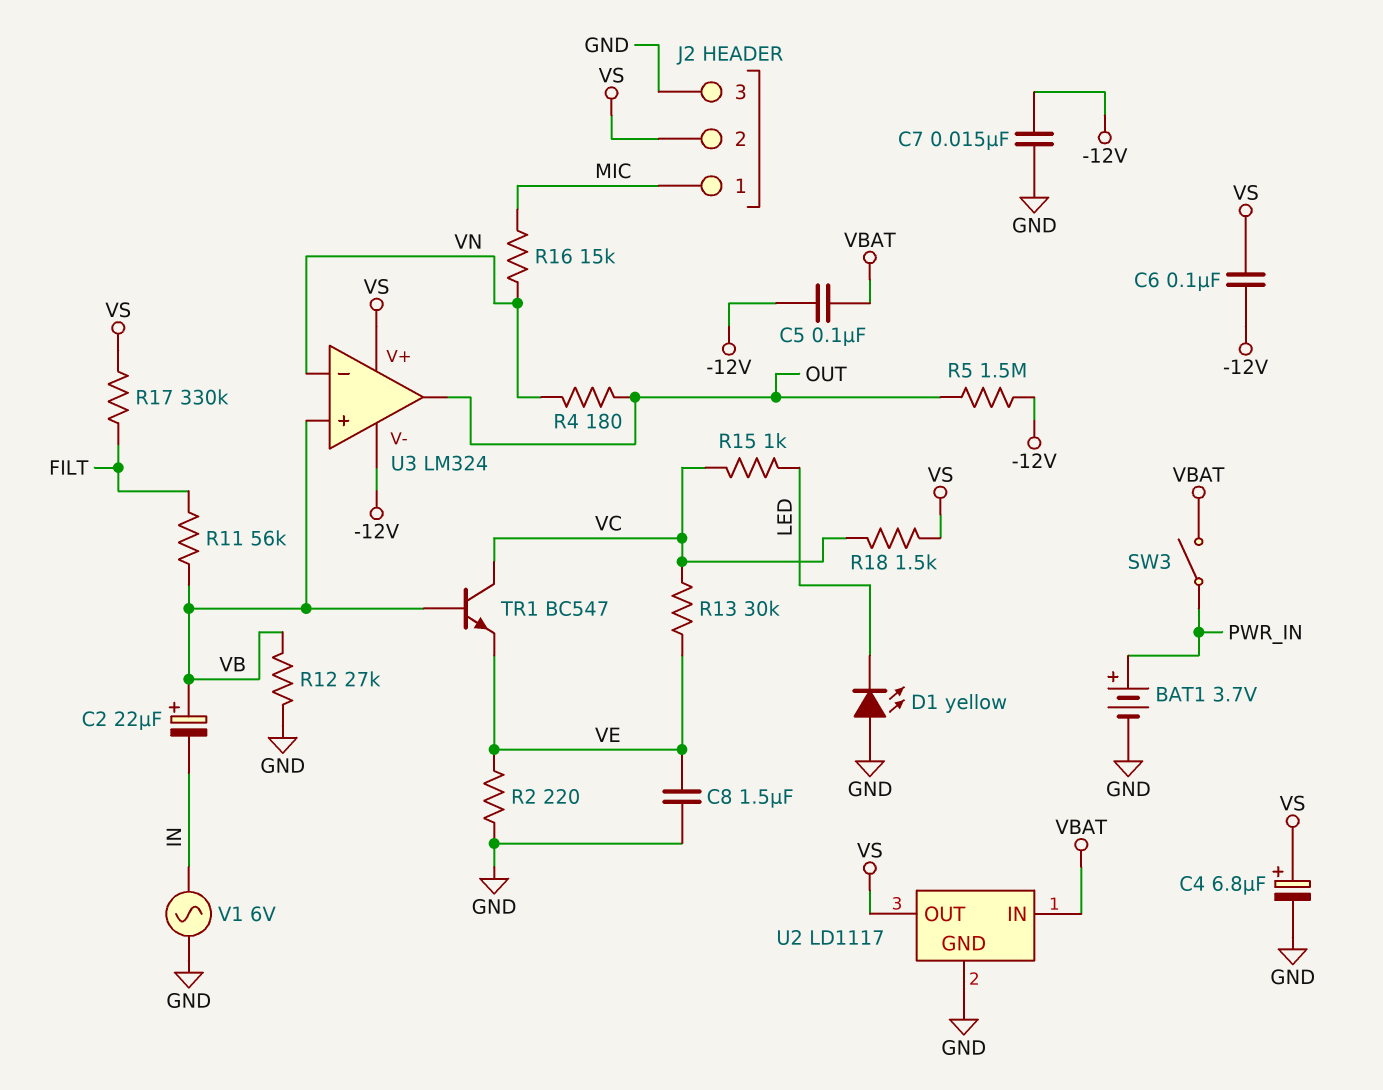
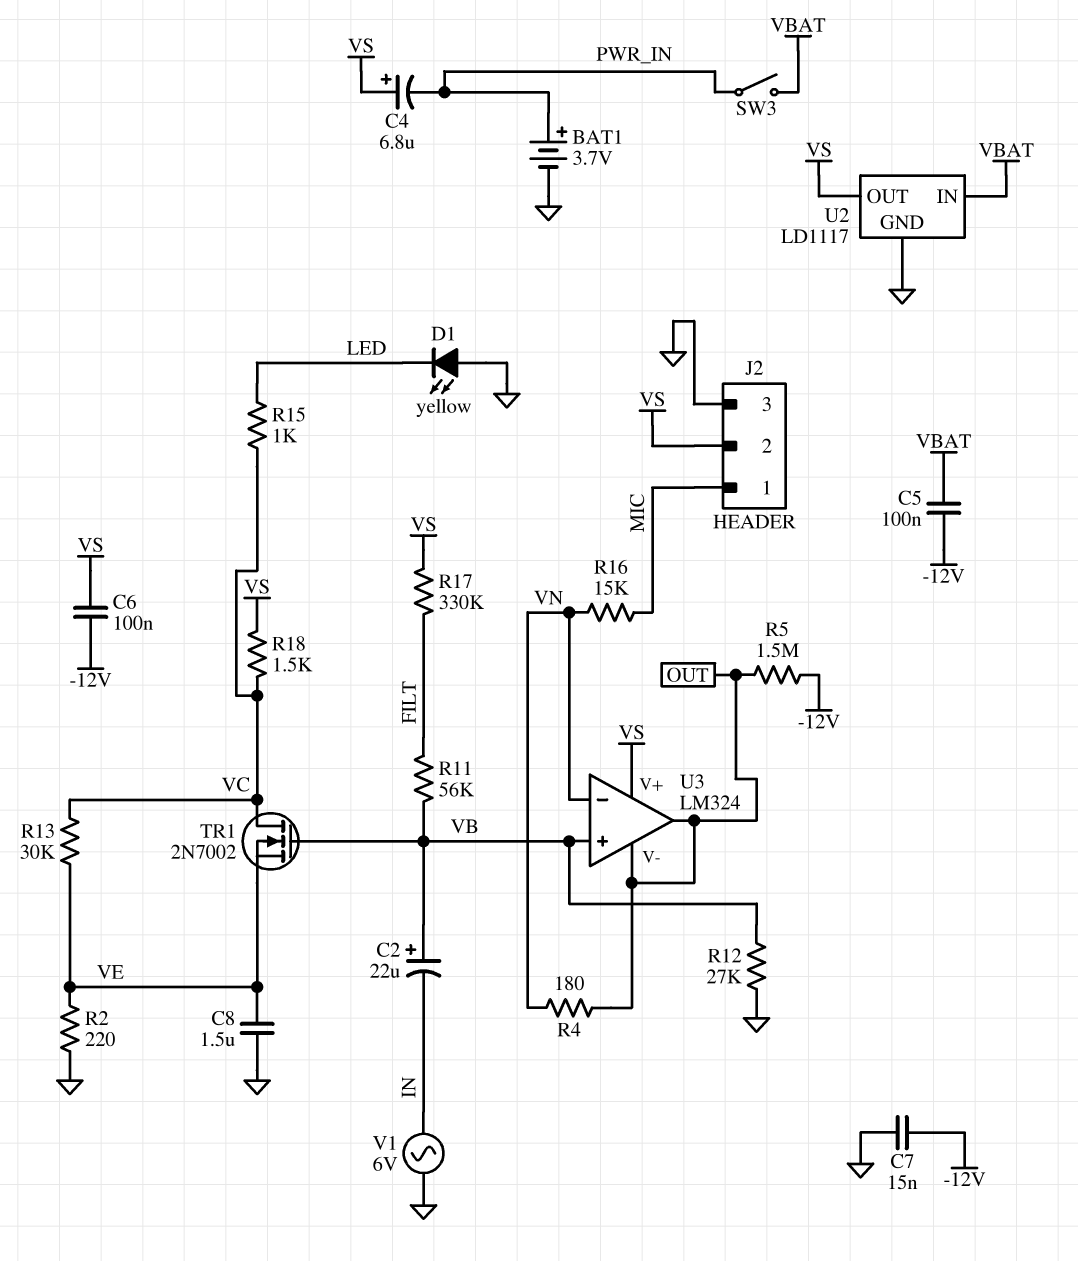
C4: 6.8uF (plus VS, minus GND) -> 6.8uF (plus VS, minus PWR_IN)
TR1: NPN BC547 (B VB, C VC, E VE) -> NMOS 2N7002 (G VB, D VC, S VE)
U3 pin V-: -12V -> OUT

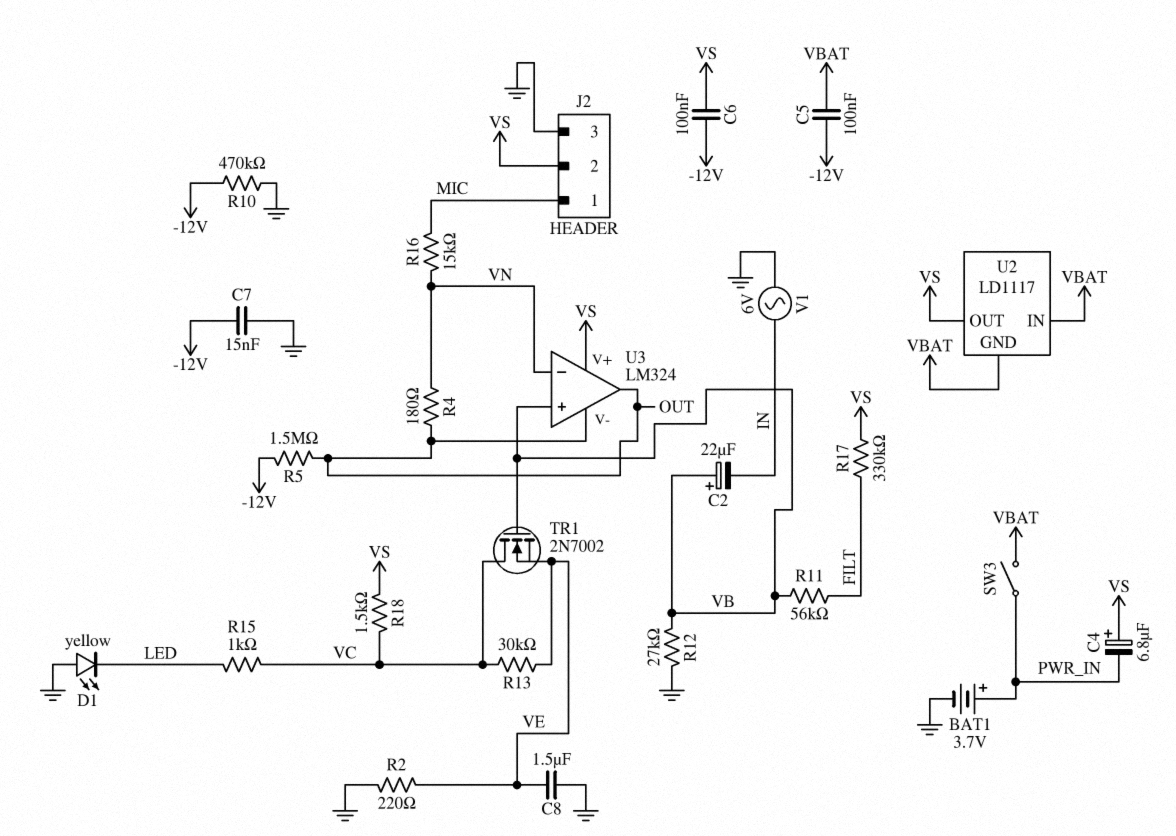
R10: none -> 470k (-12V, GND)
U2 pin GND: GND -> VBAT

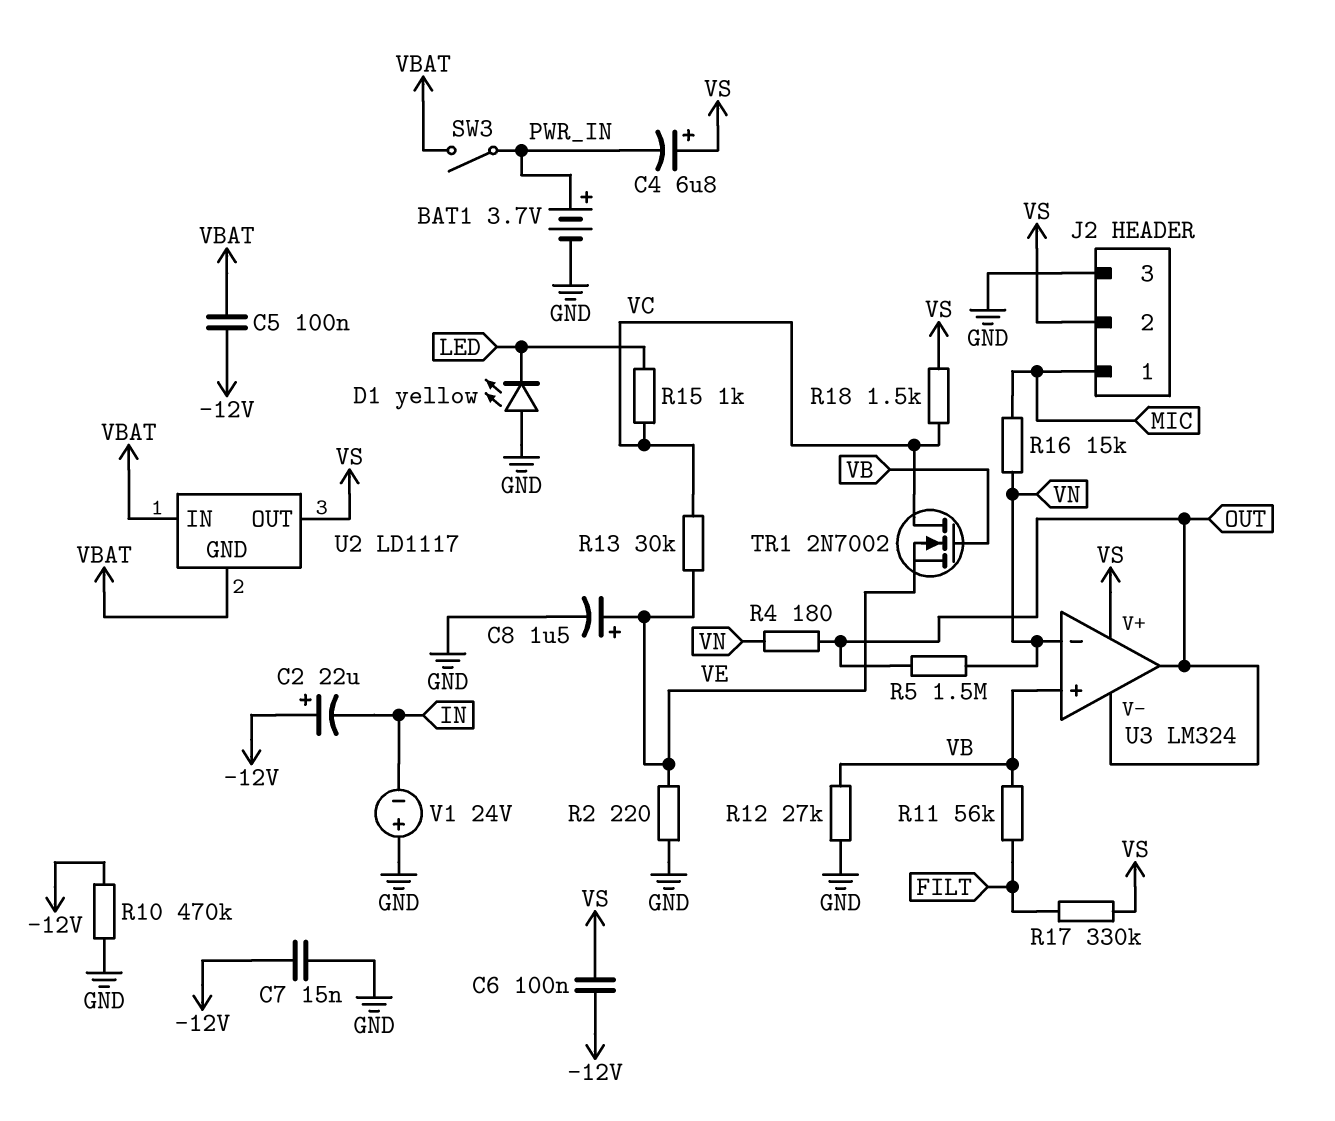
C2: 22uF (plus VB, minus IN) -> 22uF (plus -12V, minus IN)
C8: 1.5uF (GND, VE) -> 1.5uF (plus VE, minus GND)
R5: 1.5M (-12V, OUT) -> 1.5M (OUT, VN)
V1: AC 6V (GND, IN) -> 24V (plus GND, minus IN)

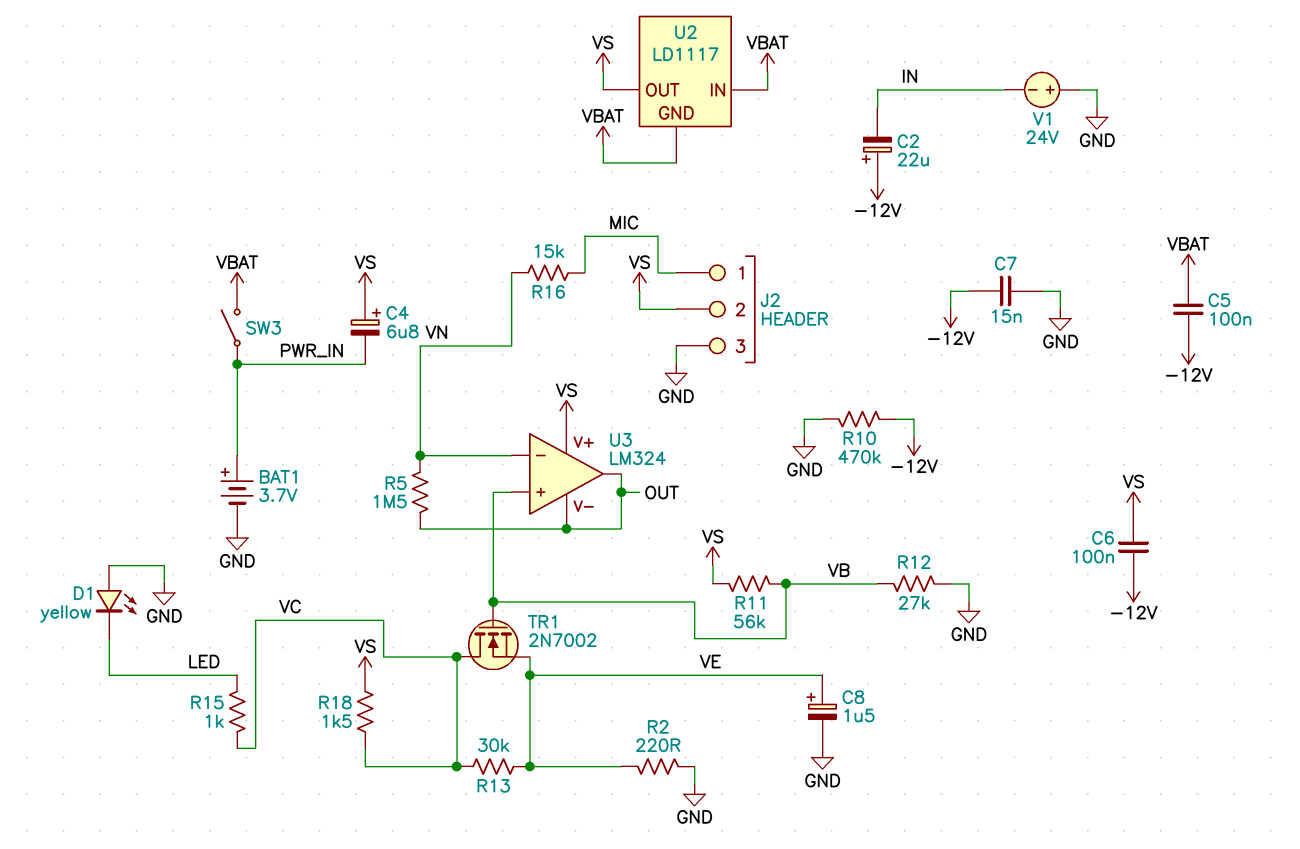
R4: 180 (OUT, VN) -> none
R11: 56k (FILT, VB) -> 56k (VB, VS)
R17: 330k (FILT, VS) -> none

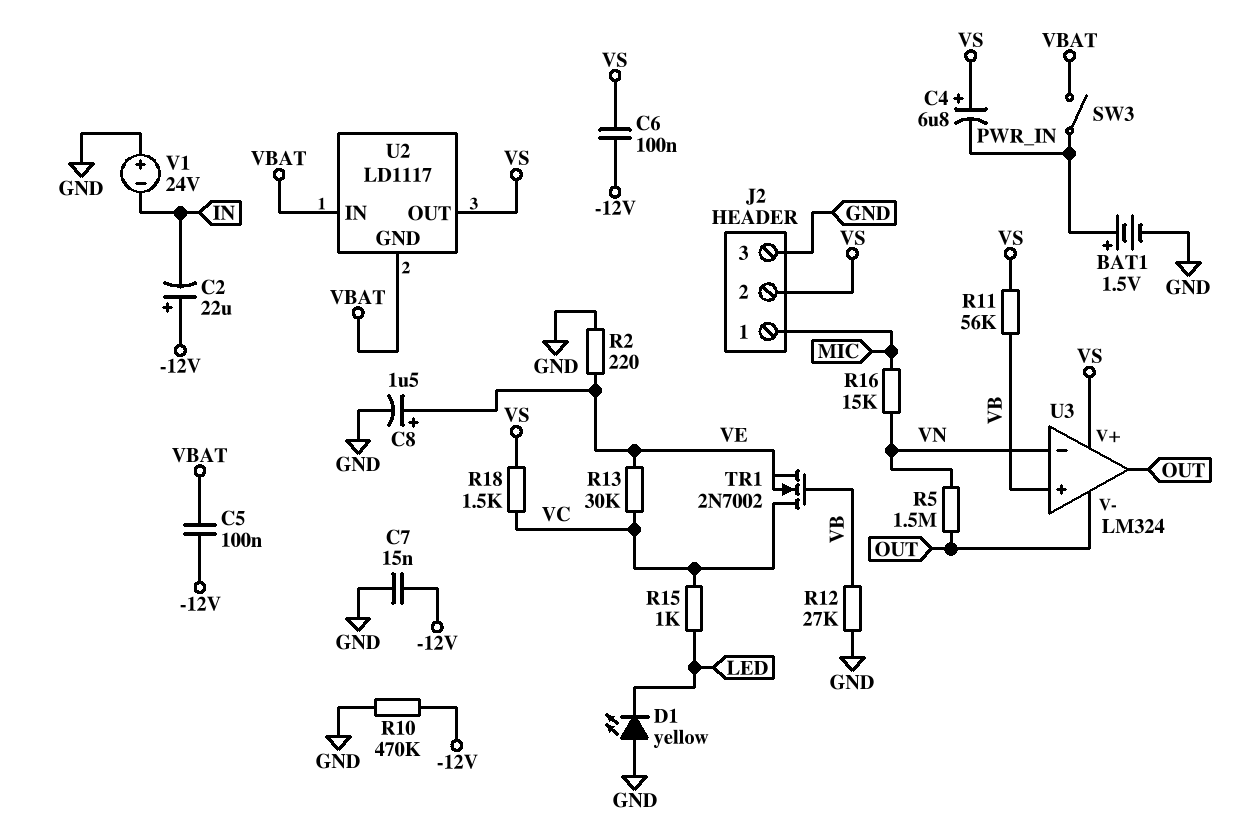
BAT1: 3.7V (plus PWR_IN, minus GND) -> 1.5V (plus PWR_IN, minus GND)

